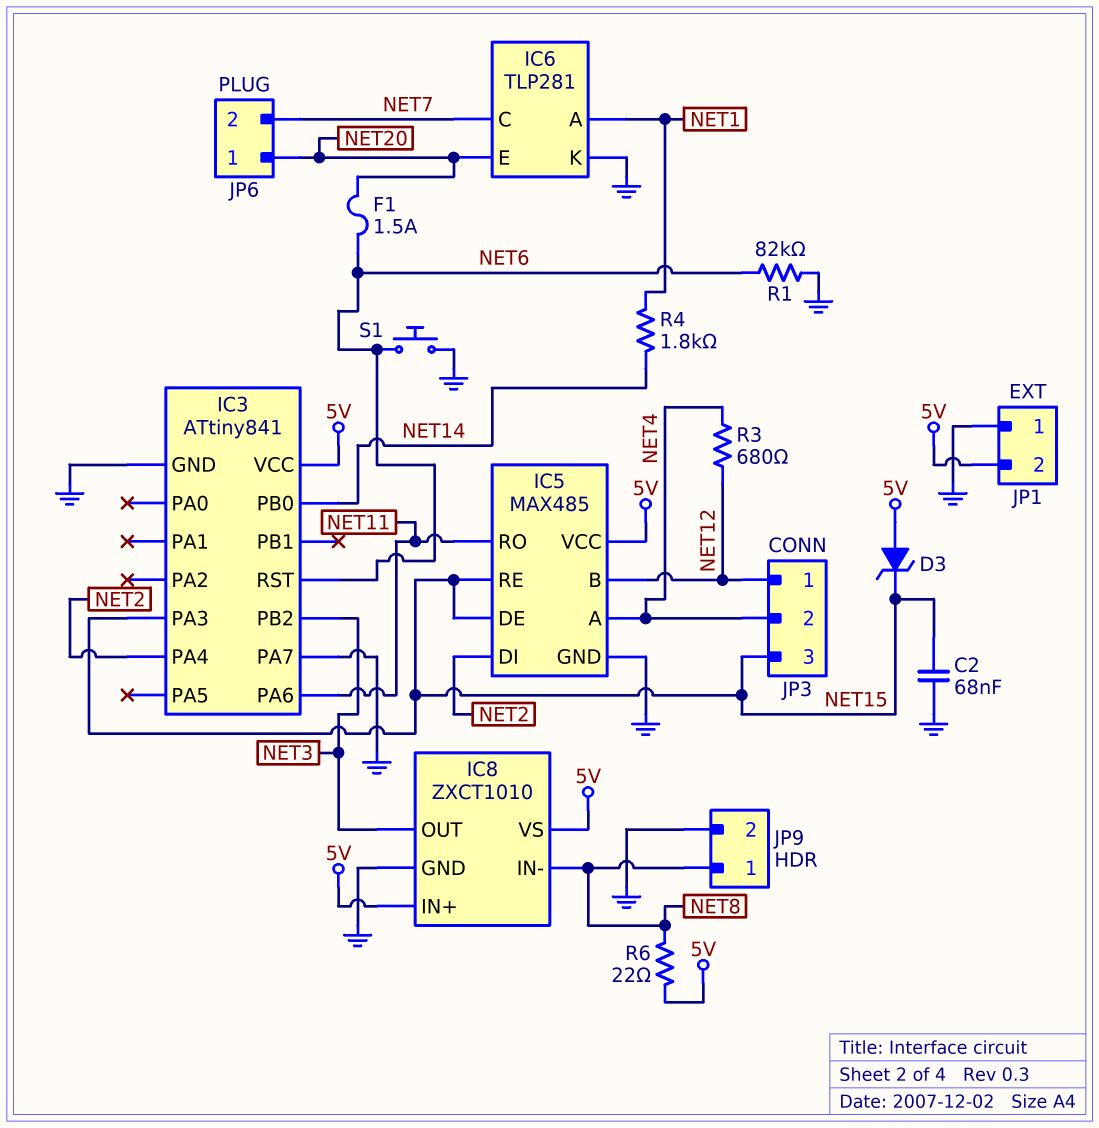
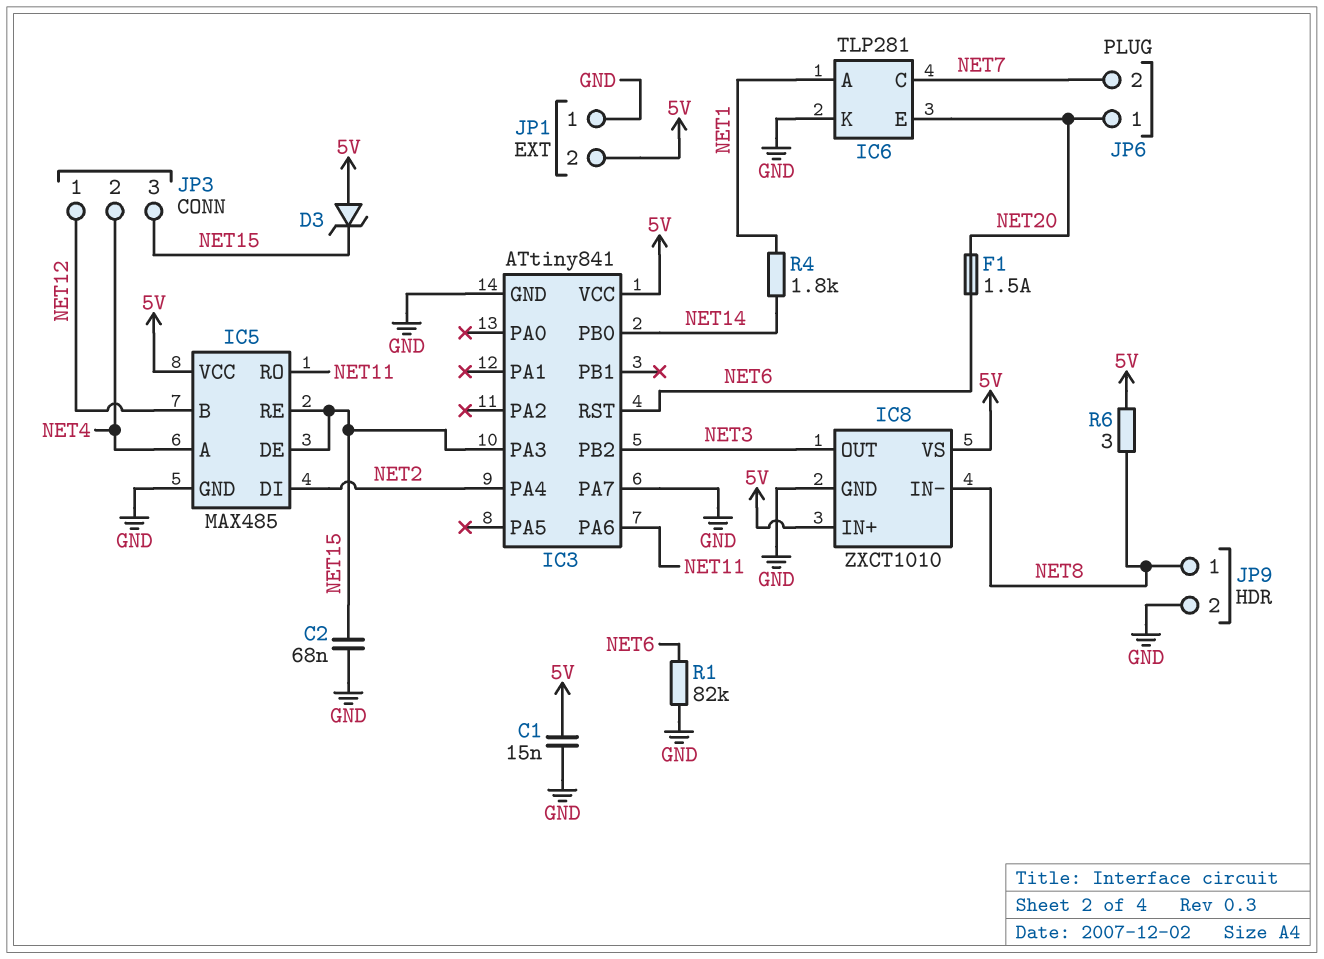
C1: none -> 15nF (5V, GND)
R3: 680 (NET4, NET12) -> none
R6: 22 (5V, NET8) -> 3 (5V, NET8)
S1: button (GND, NET6) -> none

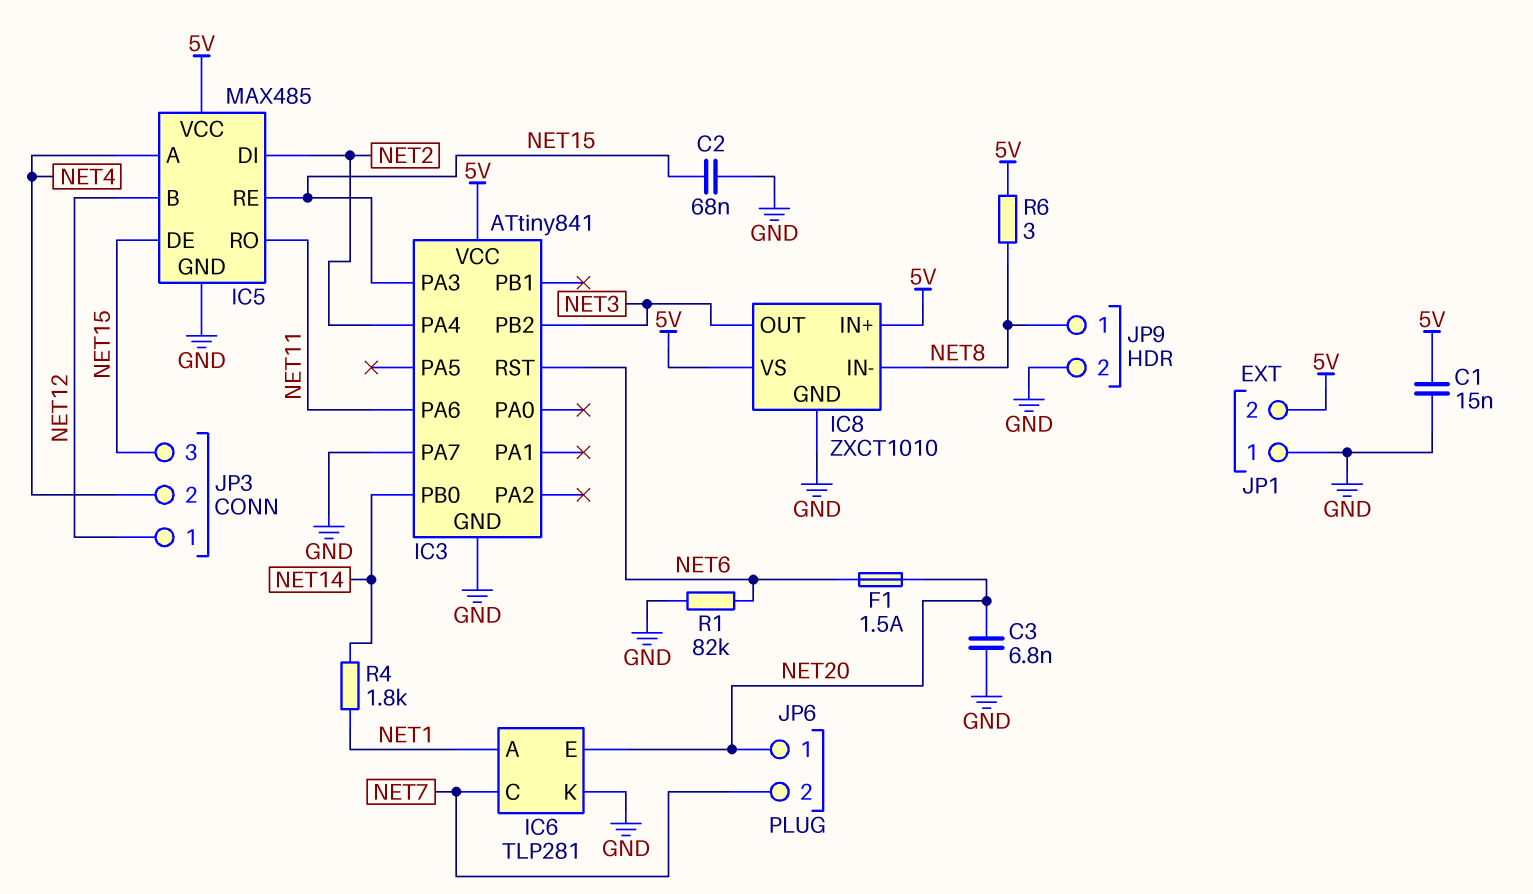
C3: none -> 6.8nF (GND, NET20)
D3: zener (A 5V, K NET15) -> none

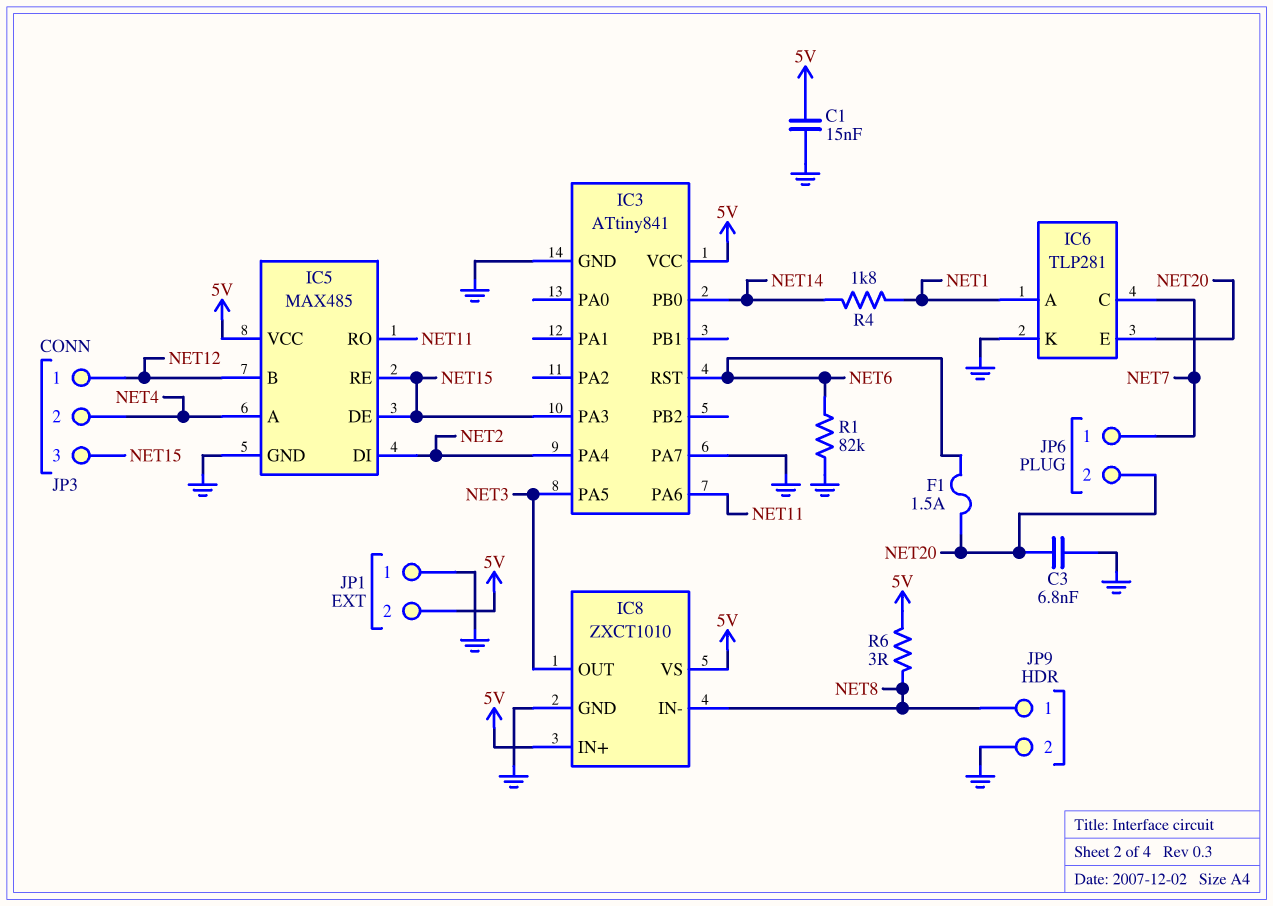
C2: 68nF (GND, NET15) -> none
IC3 pin PA5: none -> NET3
IC3 pin PB2: NET3 -> none
JP6 pin 1: NET20 -> NET7
JP6 pin 2: NET7 -> NET20

